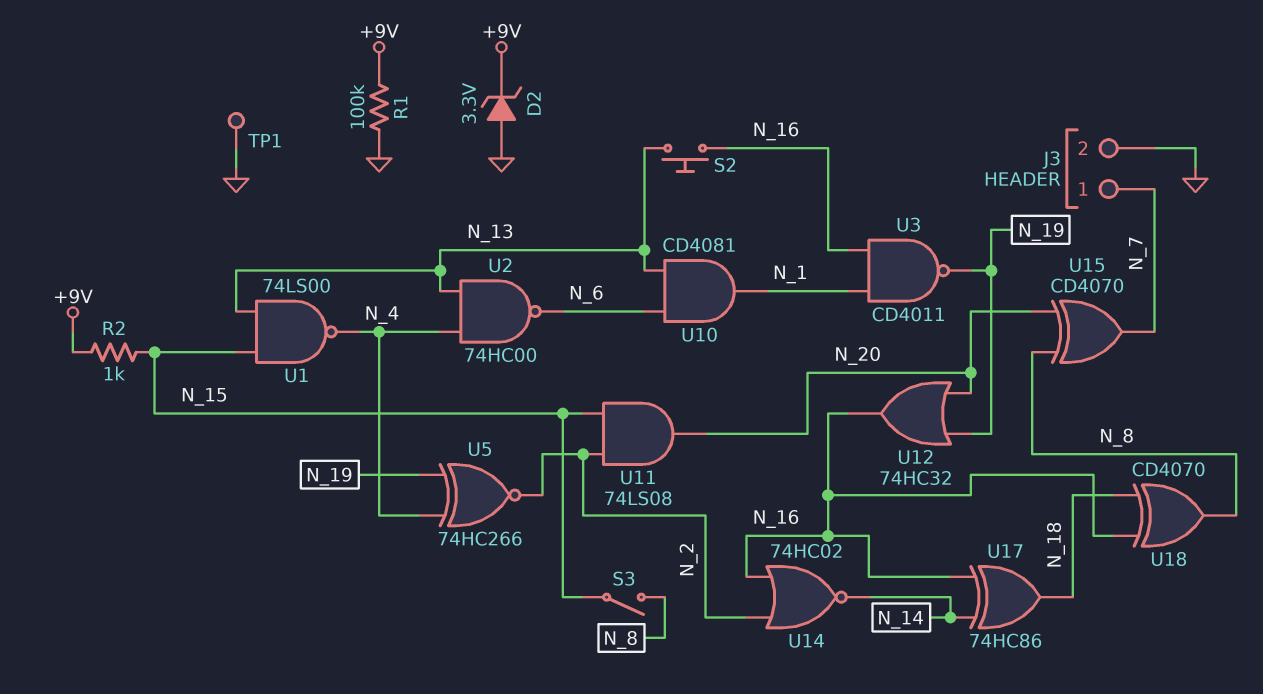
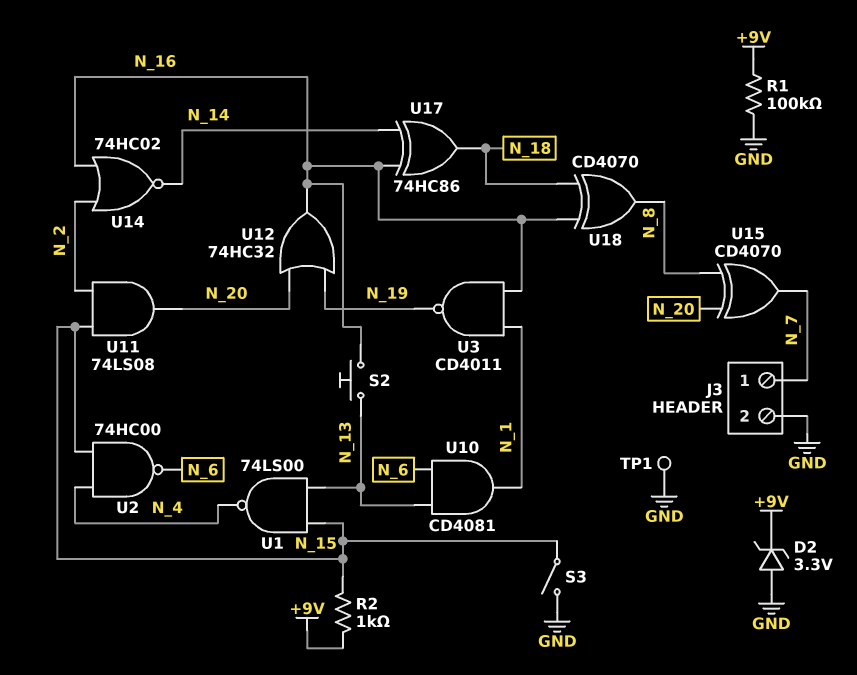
S3: switch (N_8, N_15) -> switch (GND, N_15)
U2: NAND 74HC00 (in N_4, in N_13, out N_6) -> NAND 74HC00 (in N_4, in N_15, out N_6)
U5: XNOR 74HC266 (in N_4, in N_19, out N_2) -> none

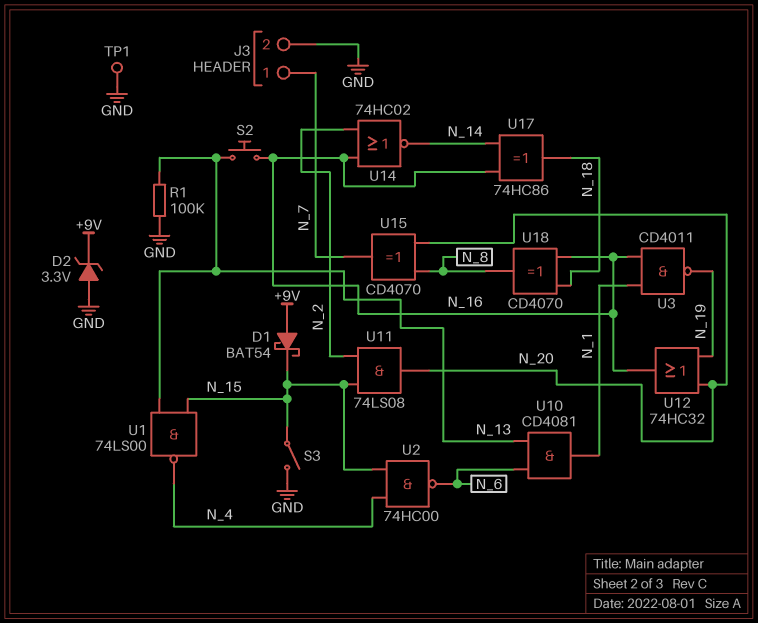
D1: none -> schottky BAT54 (A +9V, K N_15)
R1: 100k (+9V, GND) -> 100k (GND, N_13)
R2: 1k (+9V, N_15) -> none

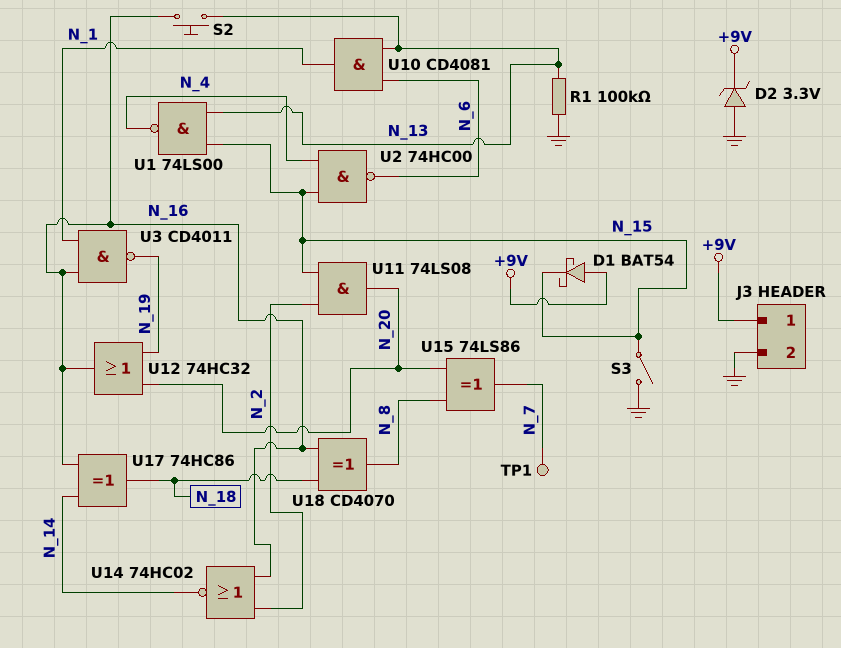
J3 pin 1: N_7 -> +9V
TP1: test point (GND) -> test point (N_7)
U15: XOR CD4070 (in N_8, in N_20, out N_7) -> XOR 74LS86 (in N_8, in N_20, out N_7)

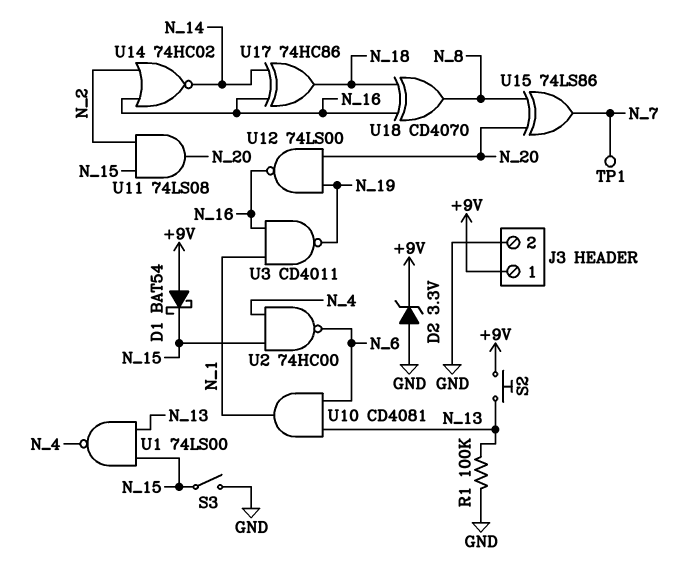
S2: button (N_13, N_16) -> button (+9V, N_13)
U12: OR 74HC32 (in N_19, in N_20, out N_16) -> NAND 74LS00 (in N_19, in N_20, out N_16)

